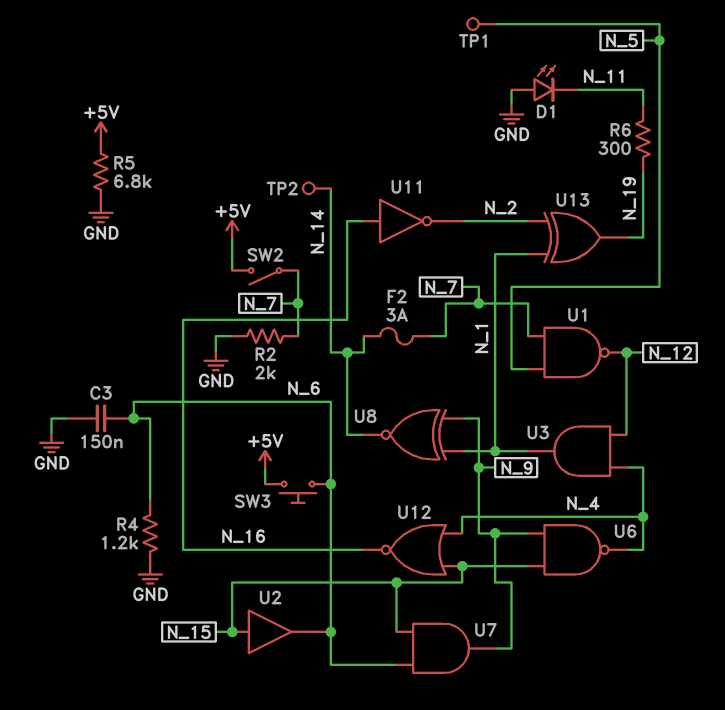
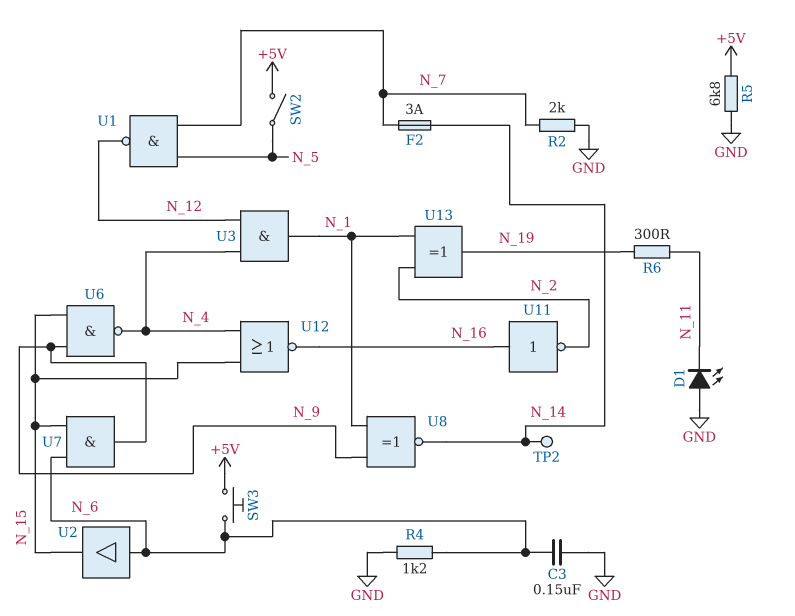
SW2: switch (+5V, N_7) -> switch (+5V, N_5)
TP1: test point (N_5) -> none
U2: buffer (in N_15, out N_6) -> buffer (in N_6, out N_15)

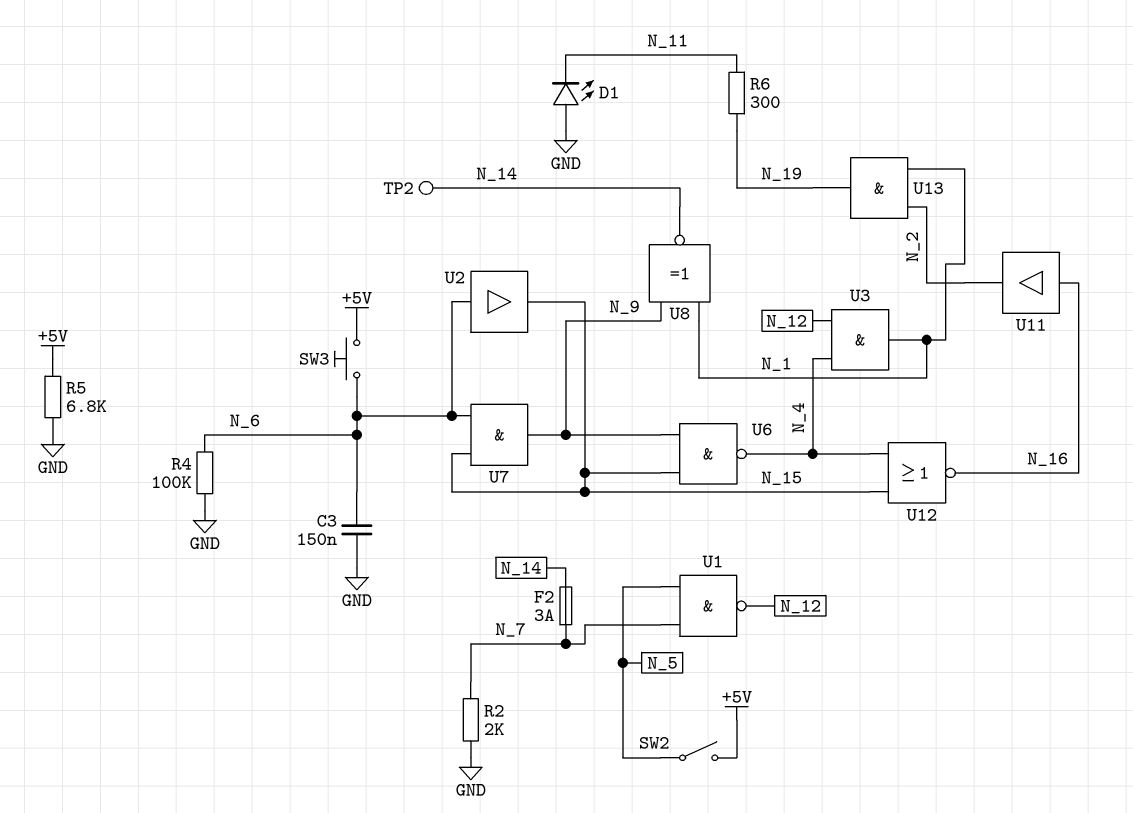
R4: 1.2k (GND, N_6) -> 100k (GND, N_6)
U11: NOT (in N_16, out N_2) -> buffer (in N_16, out N_2)
U13: XOR (in N_1, in N_2, out N_19) -> AND (in N_1, in N_2, out N_19)

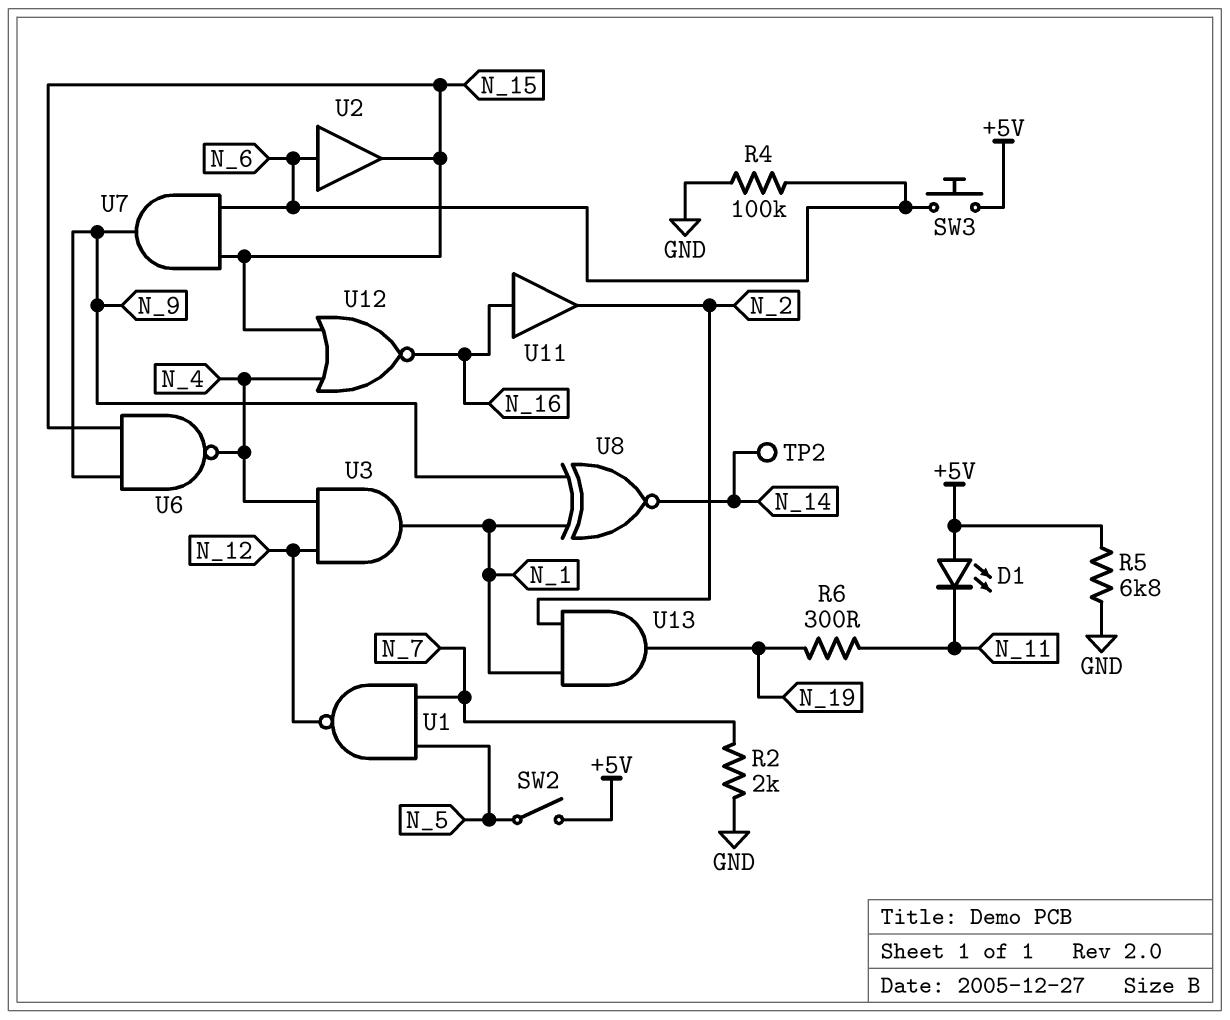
C3: 150nF (GND, N_6) -> none
D1: LED (A GND, K N_11) -> LED (A +5V, K N_11)
F2: 3A (N_7, N_14) -> none

